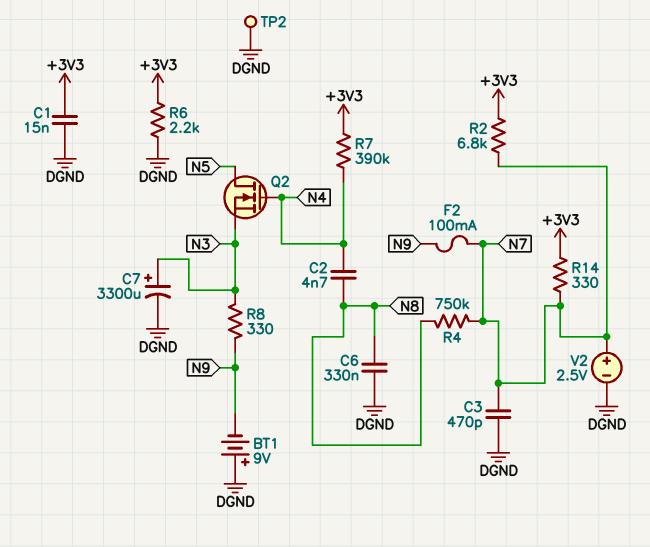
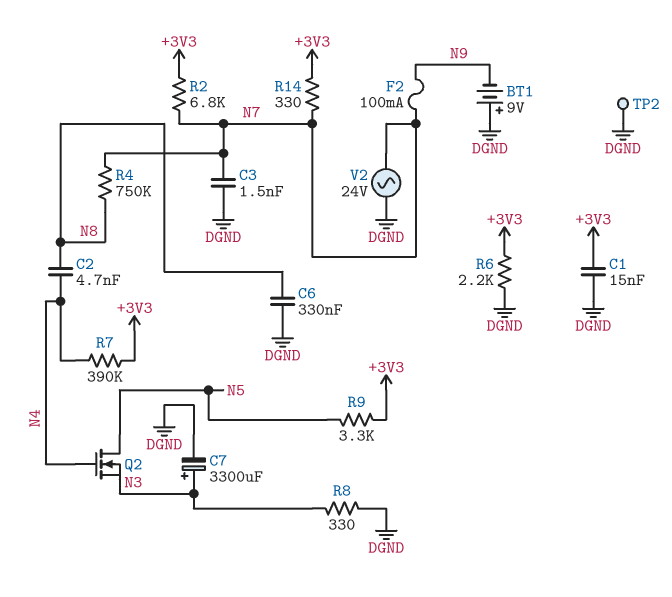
C3: 470pF (DGND, N7) -> 1.5nF (DGND, N7)
R8: 330 (N3, N9) -> 330 (DGND, N3)
R9: none -> 3.3k (+3V3, N5)
V2: 2.5V (plus N7, minus DGND) -> AC 24V (DGND, N7)

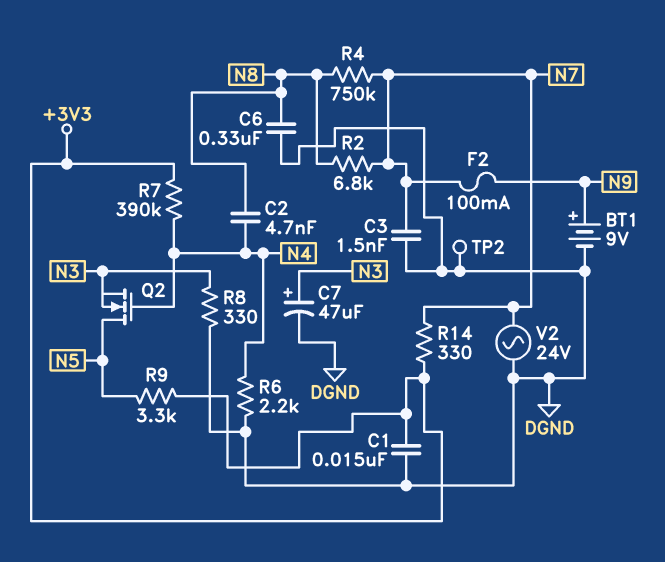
BT1: 9V (plus DGND, minus N9) -> 9V (plus N9, minus DGND)
C7: 3300uF (plus N3, minus DGND) -> 47uF (plus N3, minus DGND)
R2: 6.8k (+3V3, N7) -> 6.8k (N7, N8)
R6: 2.2k (+3V3, DGND) -> 2.2k (DGND, N4)

